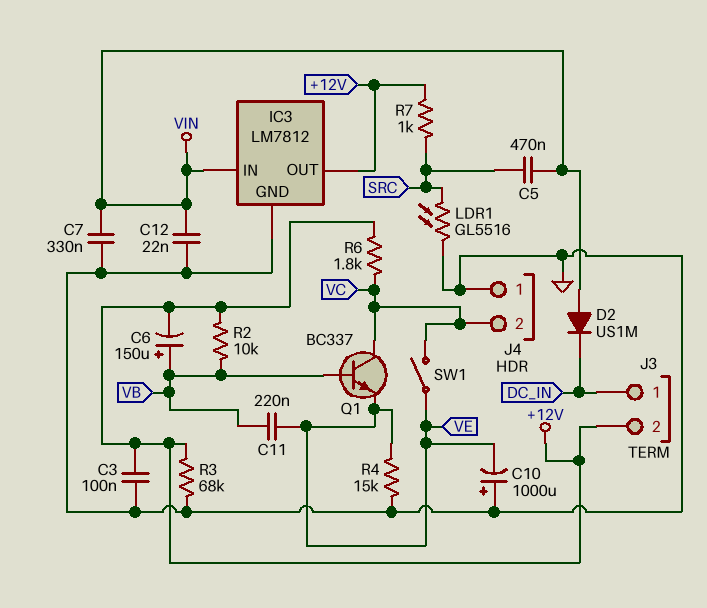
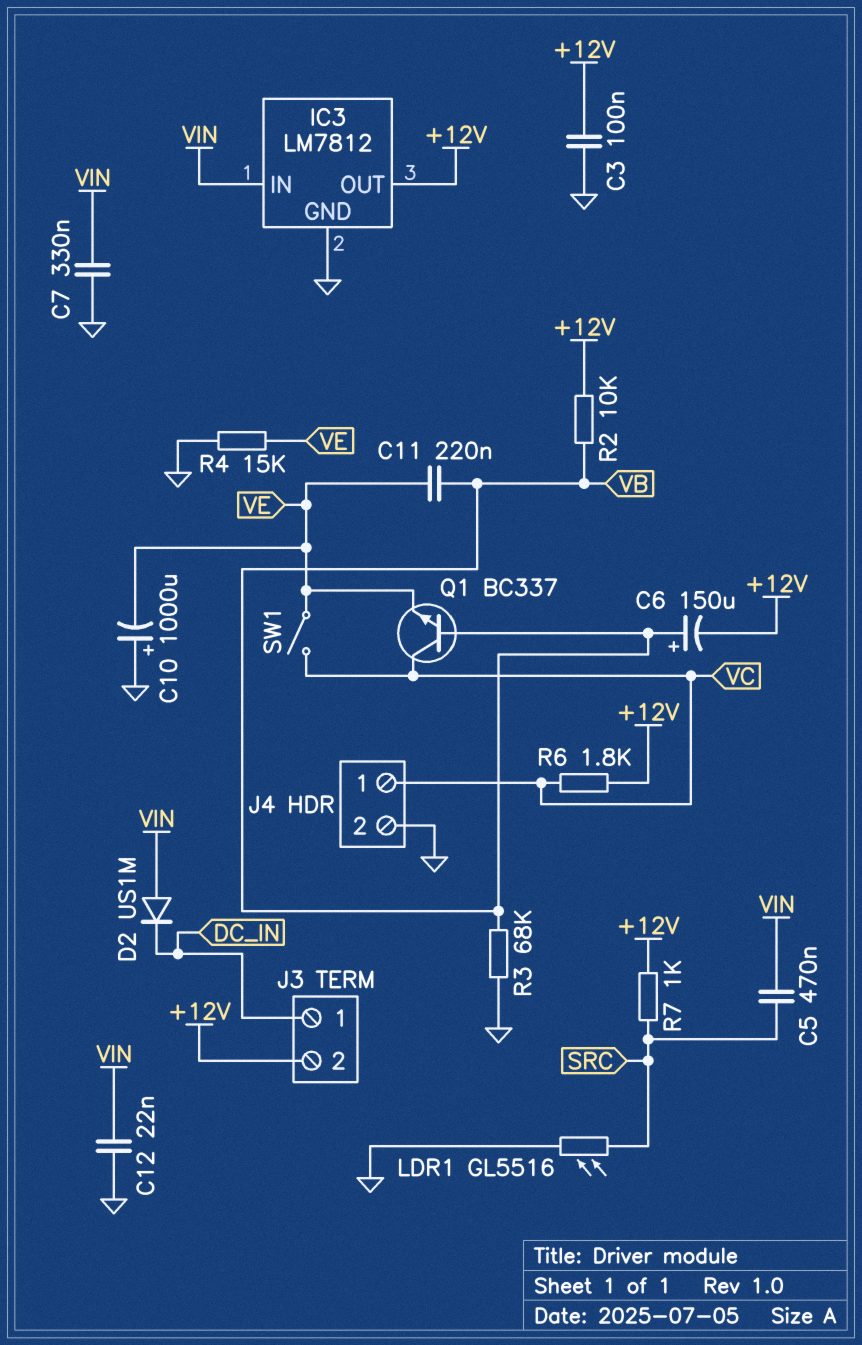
J4 pin 1: GND -> VC
J4 pin 2: VC -> GND
R3: 68k (+12V, GND) -> 68k (GND, VB)

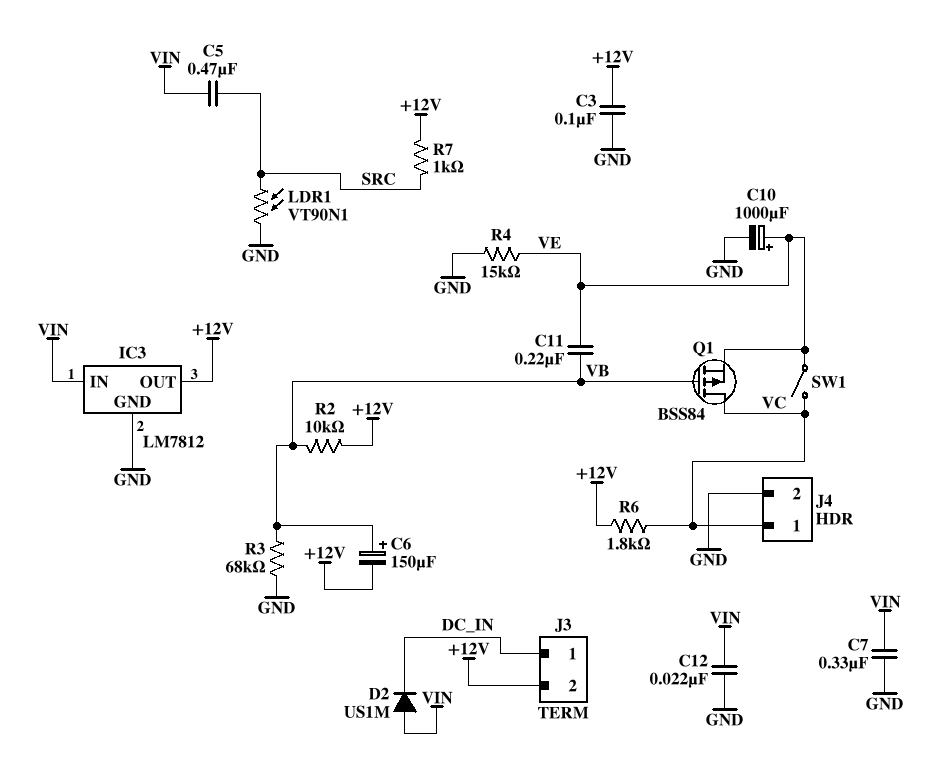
C10: 1000uF (plus GND, minus VE) -> 1000uF (plus VE, minus GND)
LDR1: GL5516 (GND, SRC) -> VT90N1 (GND, SRC)
Q1: NPN BC337 (B VB, C VC, E VE) -> PMOS BSS84 (G VB, D VC, S VE)

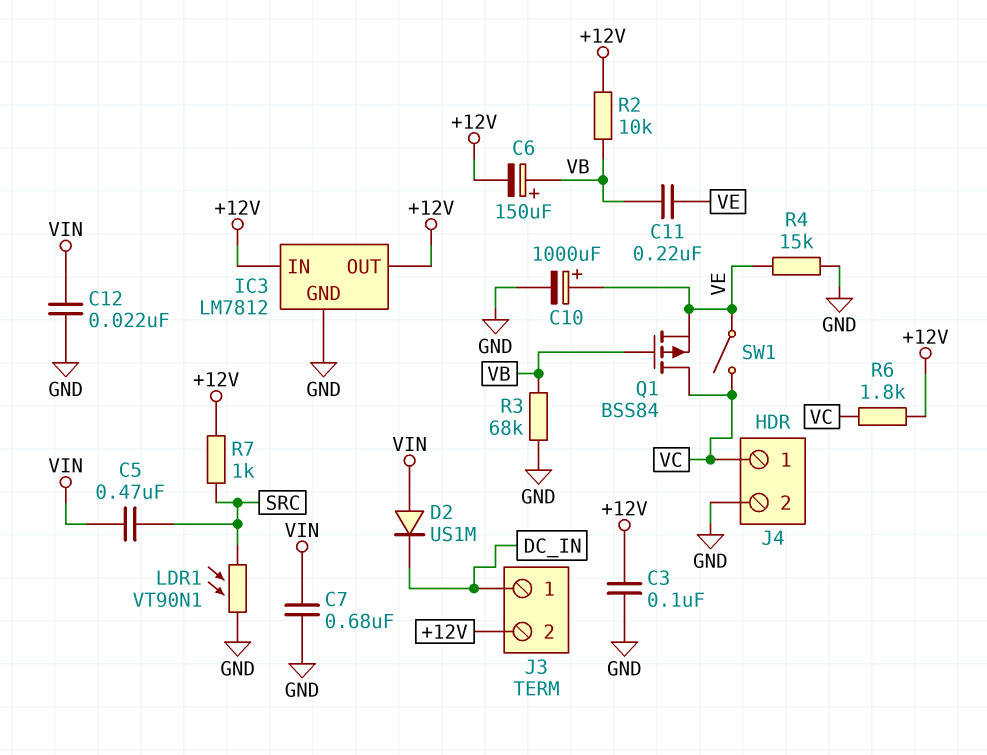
C7: 330nF (GND, VIN) -> 680nF (GND, VIN)
IC3 pin IN: VIN -> +12V

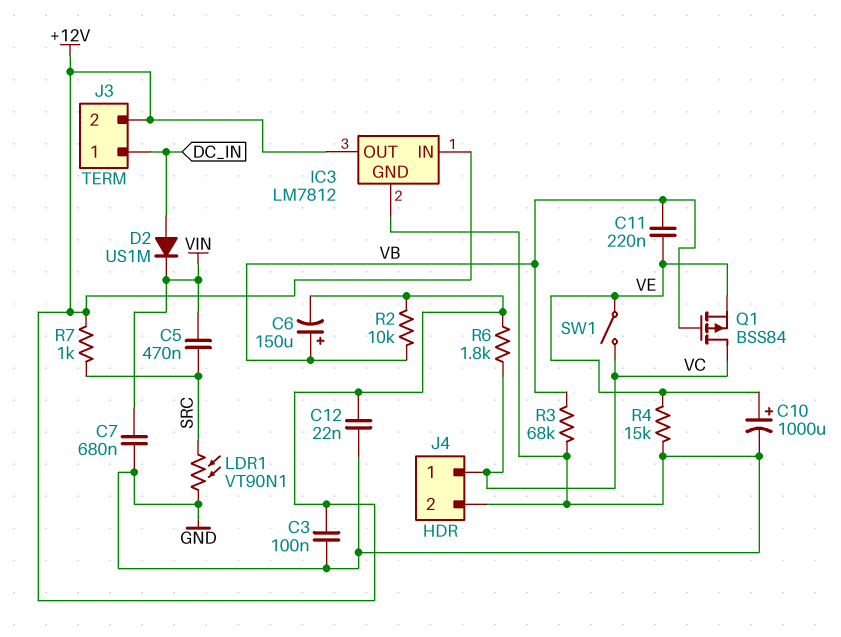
C12: 22nF (GND, VIN) -> 22nF (+12V, GND)
D2: diode US1M (A VIN, K DC_IN) -> diode US1M (A DC_IN, K VIN)

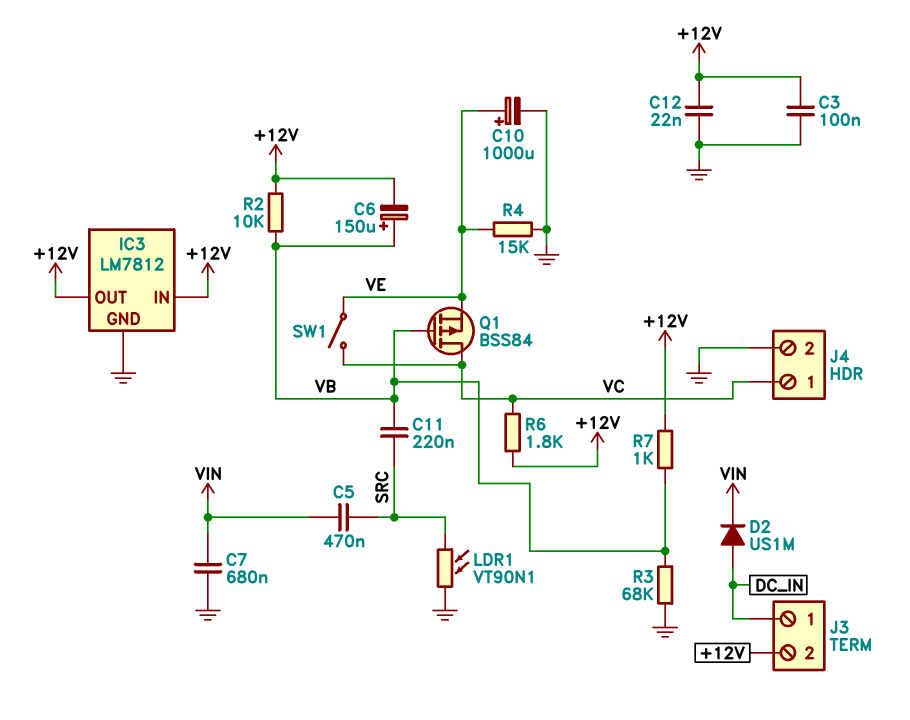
C11: 220nF (VB, VE) -> 220nF (SRC, VB)
R7: 1k (+12V, SRC) -> 1k (+12V, VB)

